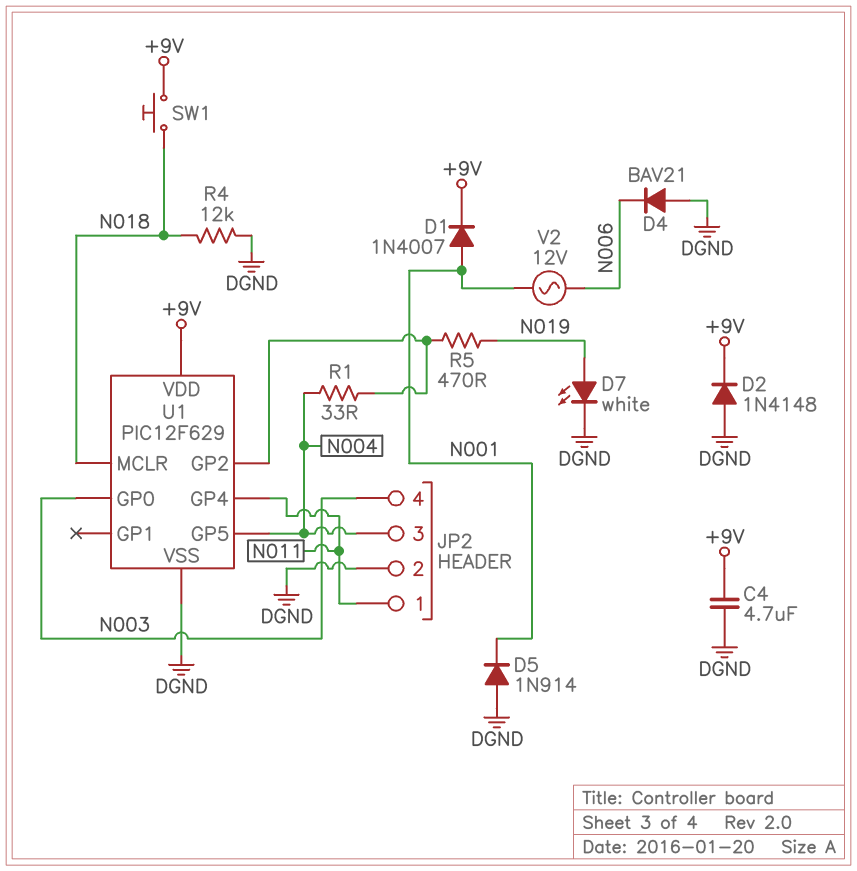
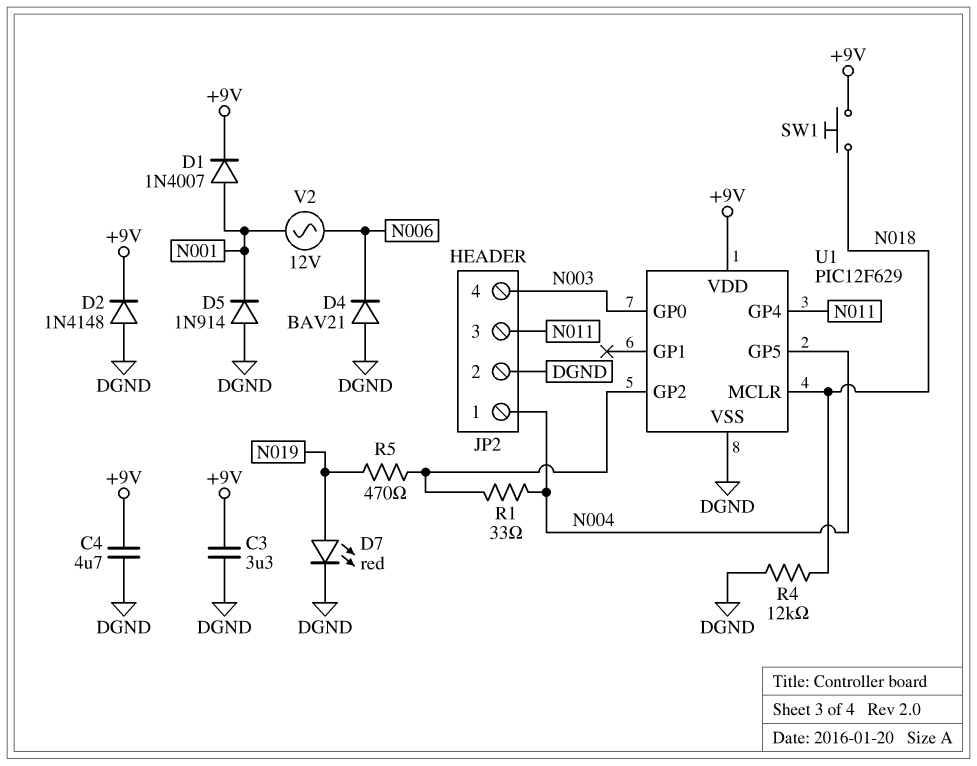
C3: none -> 3.3uF (+9V, DGND)
D7: LED white (A N019, K DGND) -> LED red (A N019, K DGND)
JP2 pin 1: N011 -> N004
JP2 pin 3: N004 -> N011

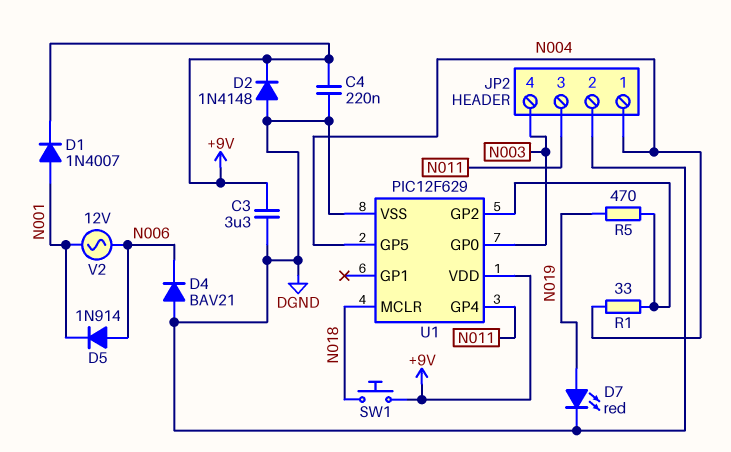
C4: 4.7uF (+9V, DGND) -> 220nF (+9V, DGND)
D5: diode 1N914 (A DGND, K N001) -> diode 1N914 (A N006, K N001)
R4: 12k (DGND, N018) -> none

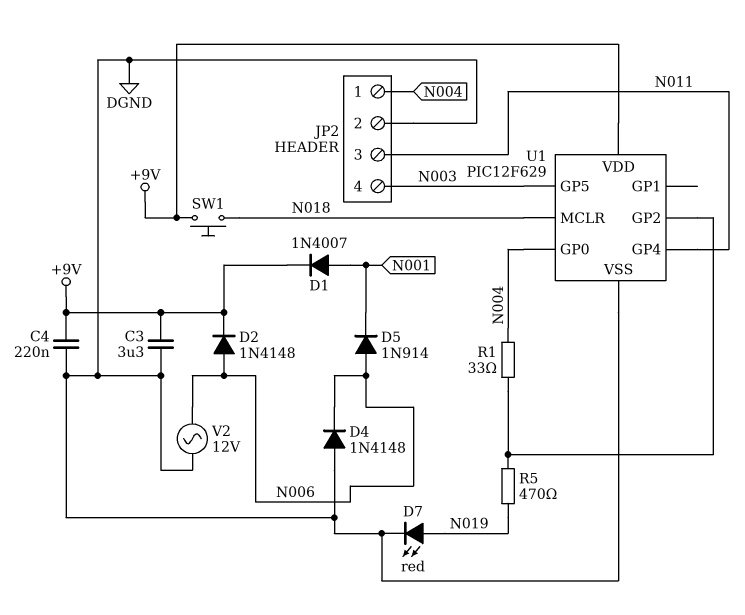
D2: diode 1N4148 (A DGND, K +9V) -> diode 1N4148 (A N006, K +9V)
D4: diode BAV21 (A DGND, K N006) -> diode 1N4148 (A DGND, K N006)
U1 pin GP0: N003 -> N004
U1 pin GP5: N004 -> N003
V2: AC 12V (N001, N006) -> AC 12V (DGND, N006)

